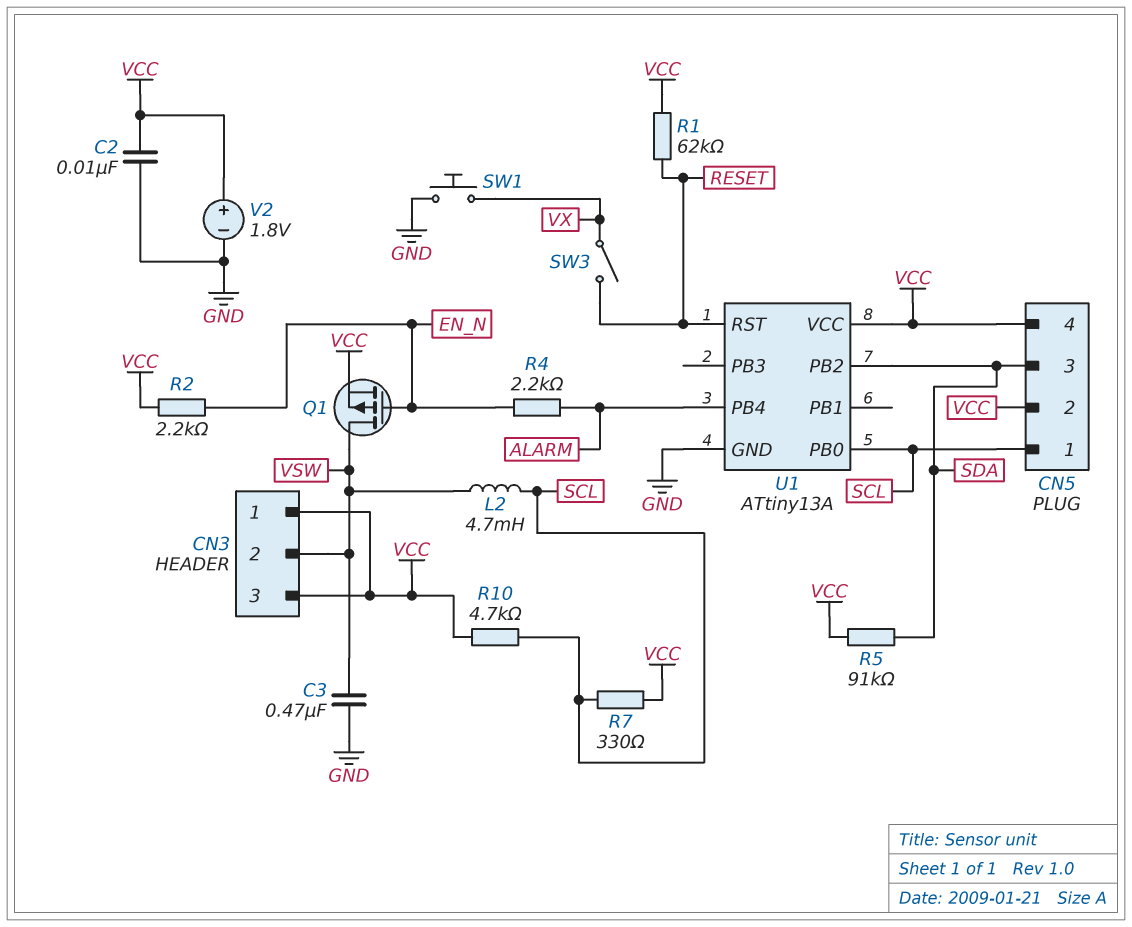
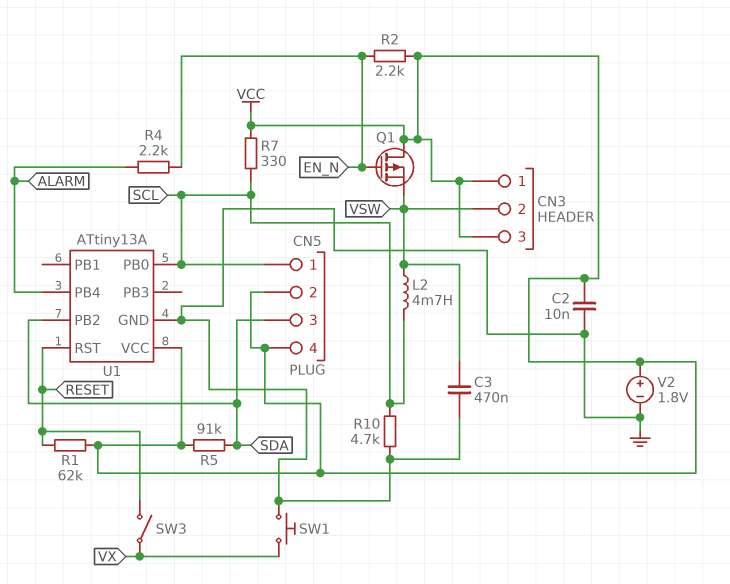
Q1: PMOS (G EN_N, D VSW, S VCC) -> PMOS (G EN_N, D VCC, S VSW)
R10: 4.7k (SCL, VCC) -> 4.7k (GND, SCL)

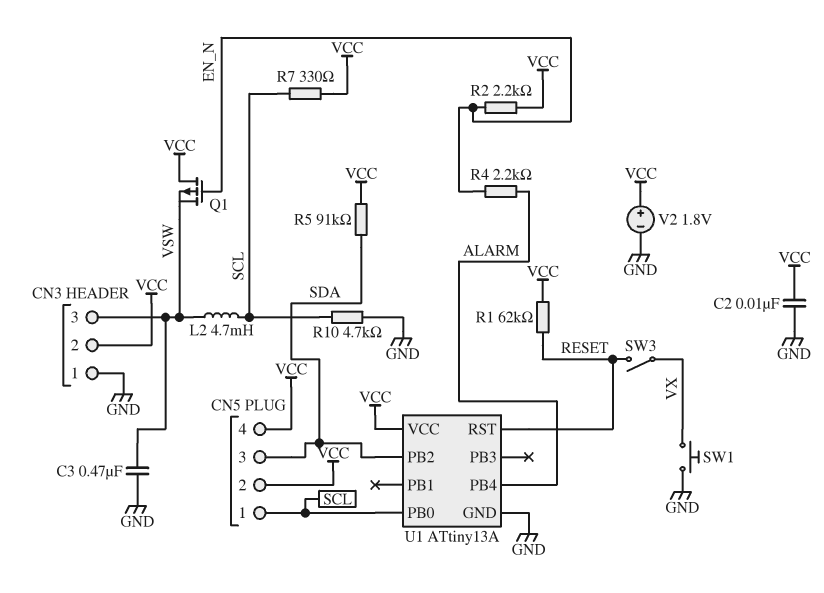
CN3 pin 1: VCC -> GND
CN3 pin 2: VSW -> VCC
CN3 pin 3: VCC -> VSW

